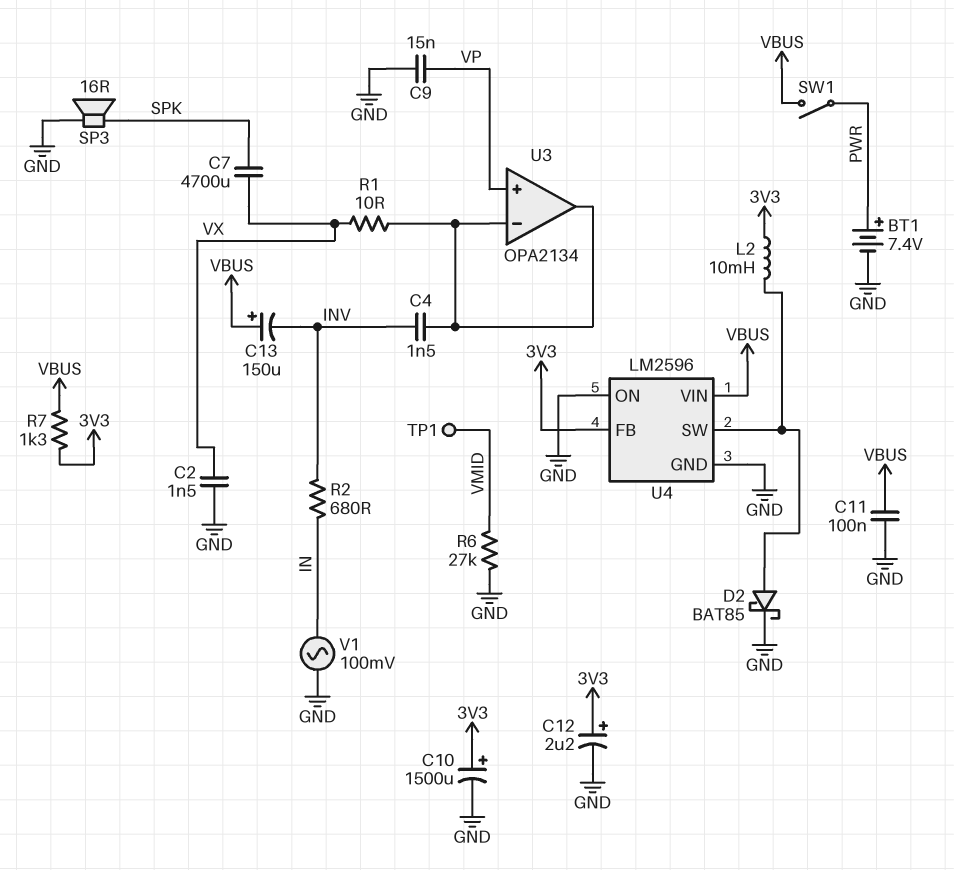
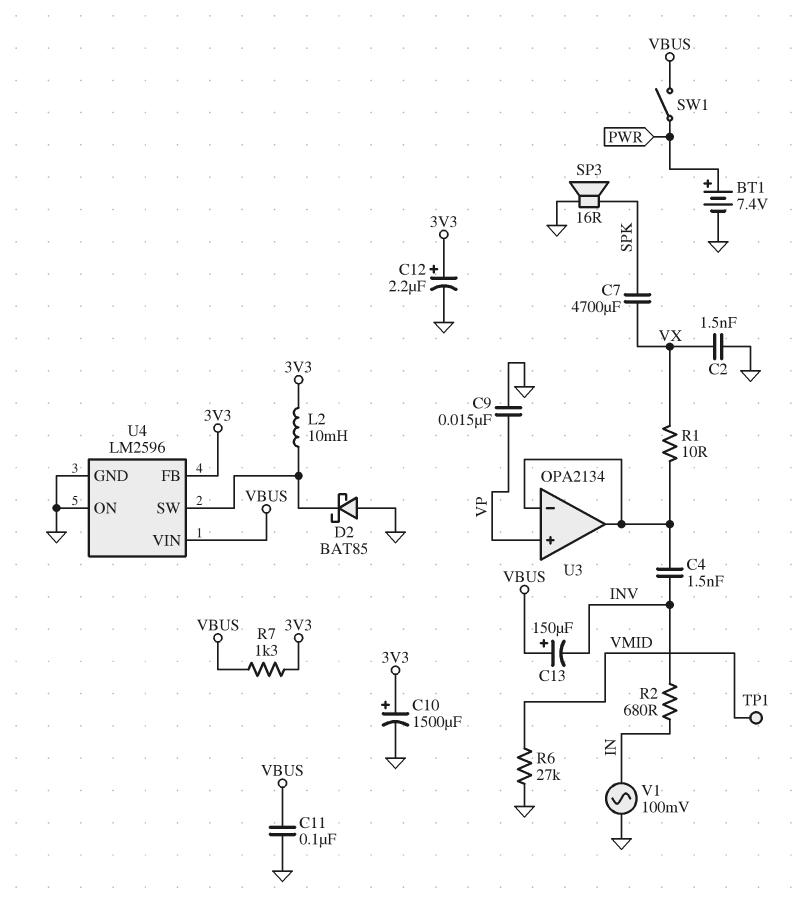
D2: schottky BAT85 (A U4/SW, K GND) -> schottky BAT85 (A GND, K U4/SW)

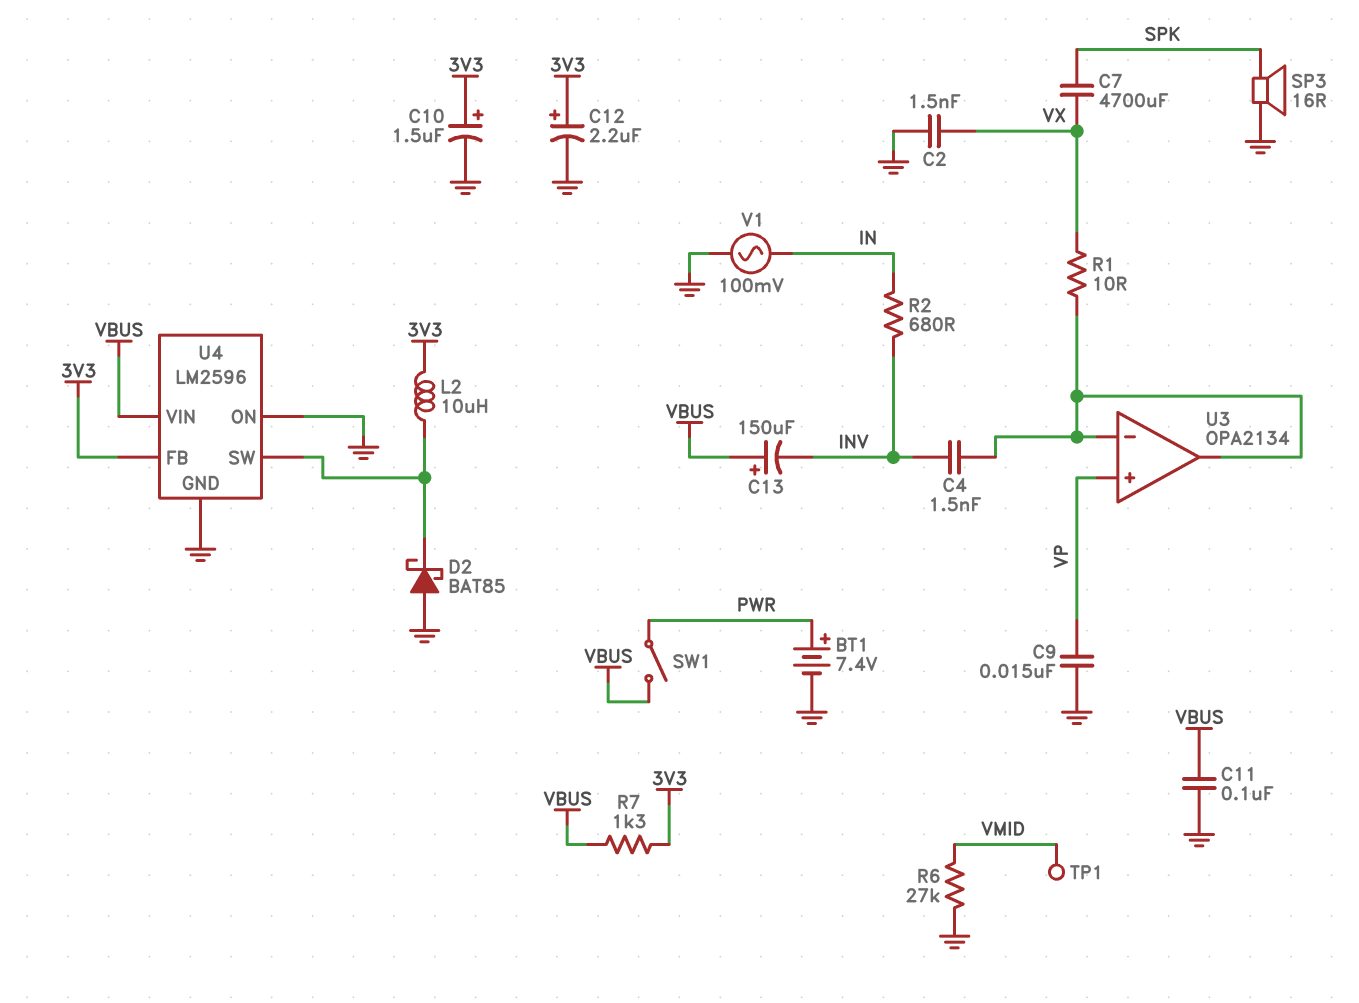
C10: 1500uF (plus 3V3, minus GND) -> 1.5uF (plus 3V3, minus GND)
L2: 10mH (3V3, U4/SW) -> 10uH (3V3, U4/SW)

